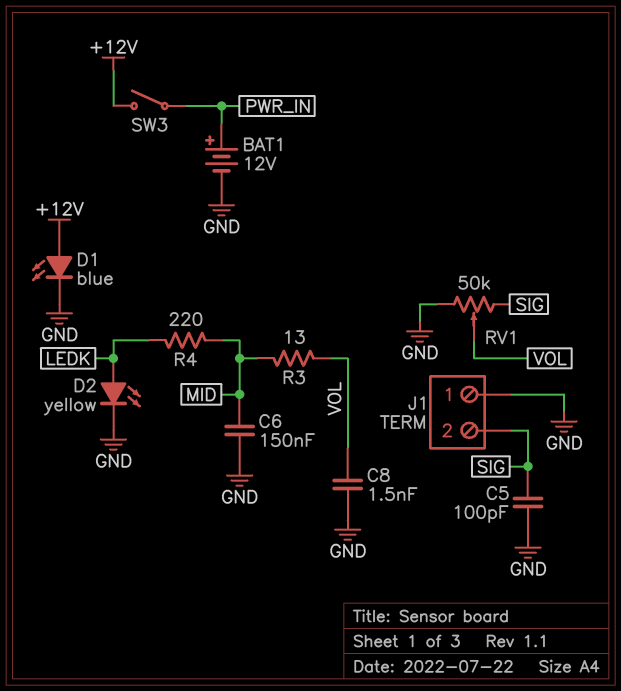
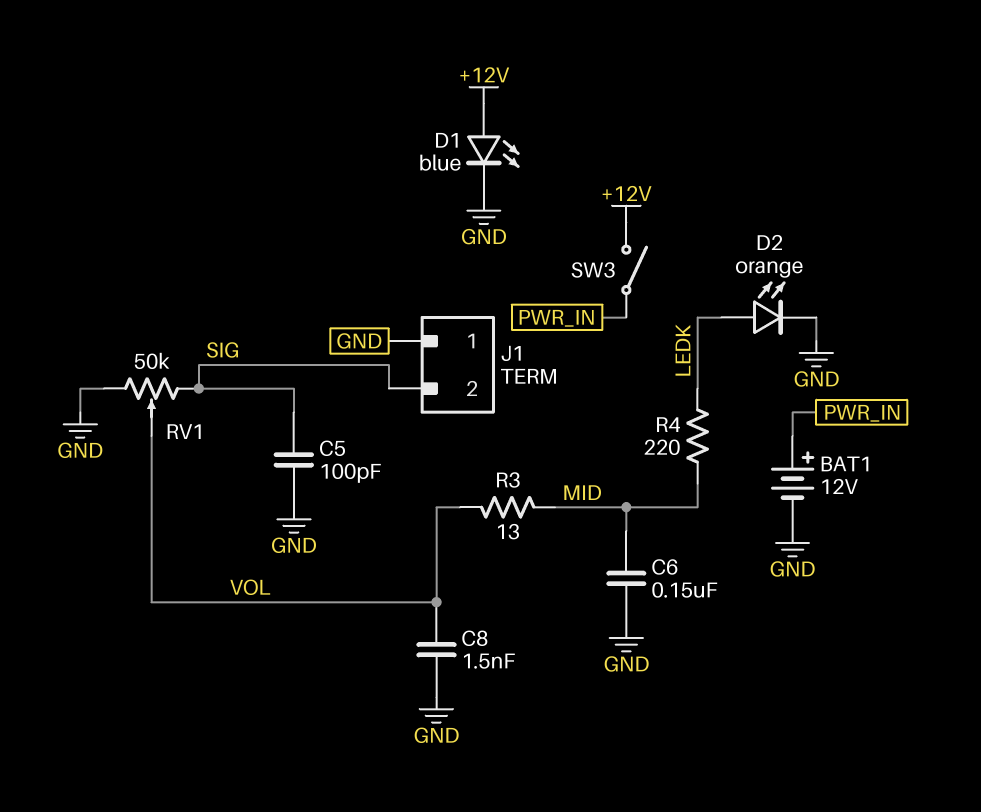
D2: LED yellow (A LEDK, K GND) -> LED orange (A LEDK, K GND)

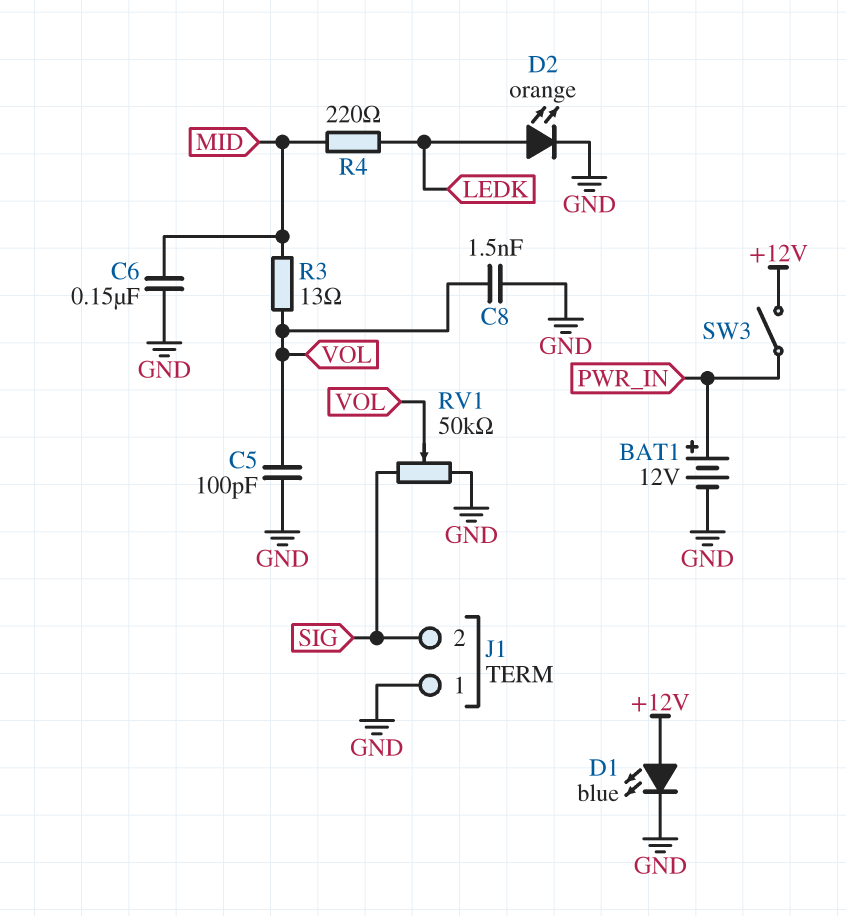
C5: 100pF (GND, SIG) -> 100pF (GND, VOL)

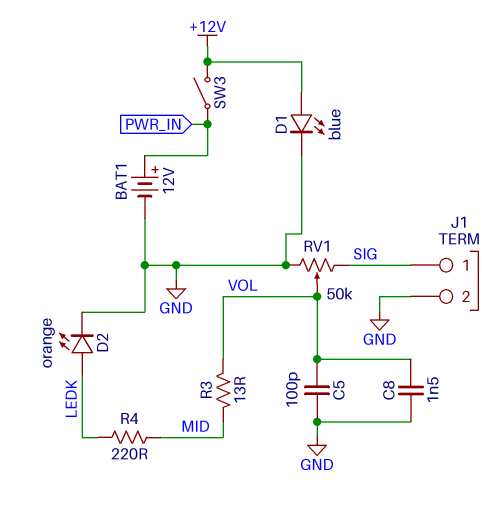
C6: 150nF (GND, MID) -> none
J1 pin 1: GND -> SIG
J1 pin 2: SIG -> GND

